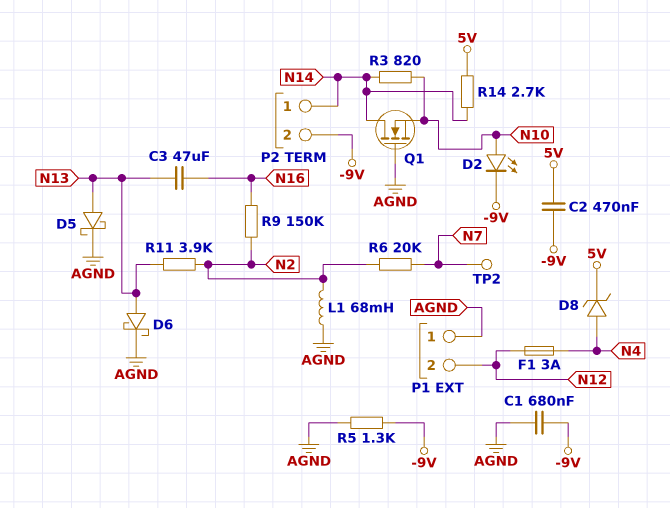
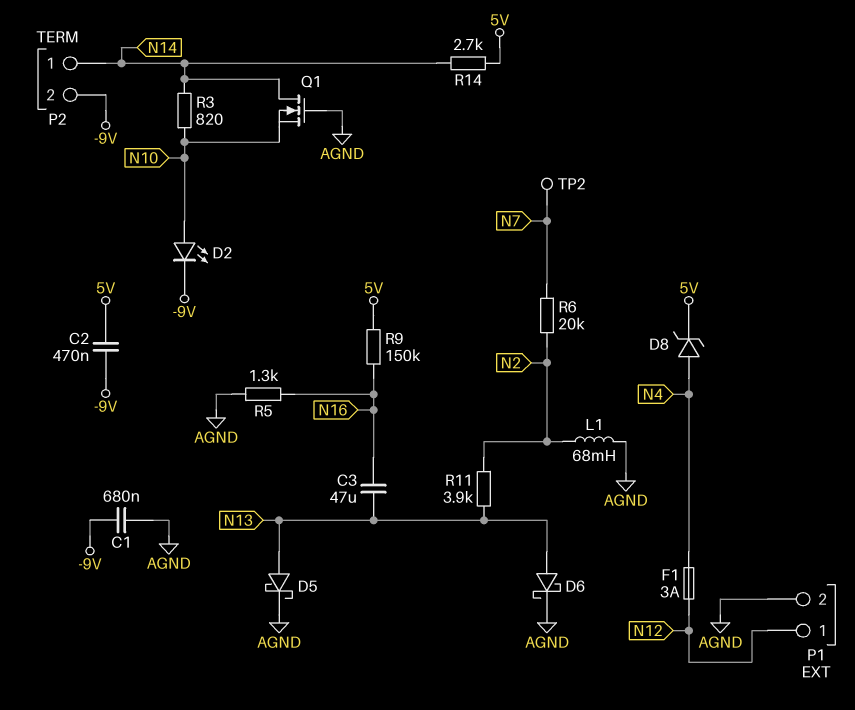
P1 pin 1: AGND -> N12
P1 pin 2: N12 -> AGND
R5: 1.3k (-9V, AGND) -> 1.3k (AGND, N16)
R9: 150k (N2, N16) -> 150k (5V, N16)

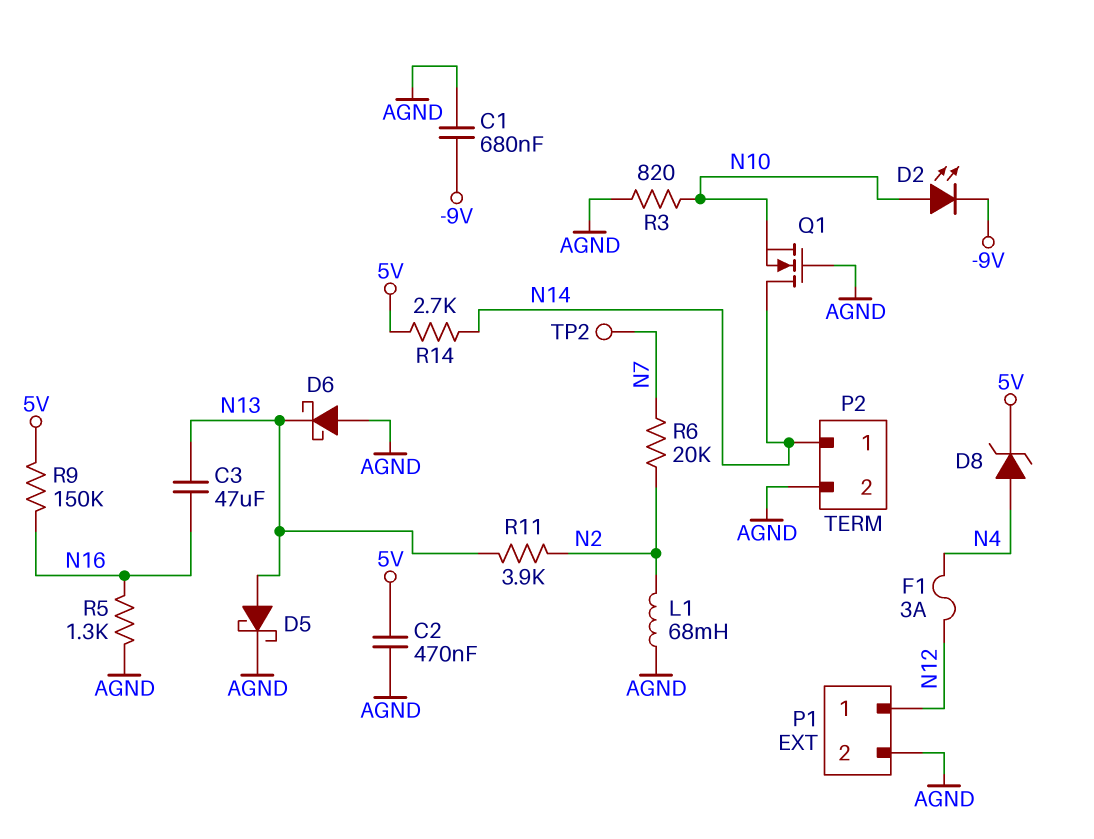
C2: 470nF (-9V, 5V) -> 470nF (5V, AGND)
D6: schottky (A N13, K AGND) -> schottky (A AGND, K N13)
P2 pin 2: -9V -> AGND
R3: 820 (N10, N14) -> 820 (AGND, N10)

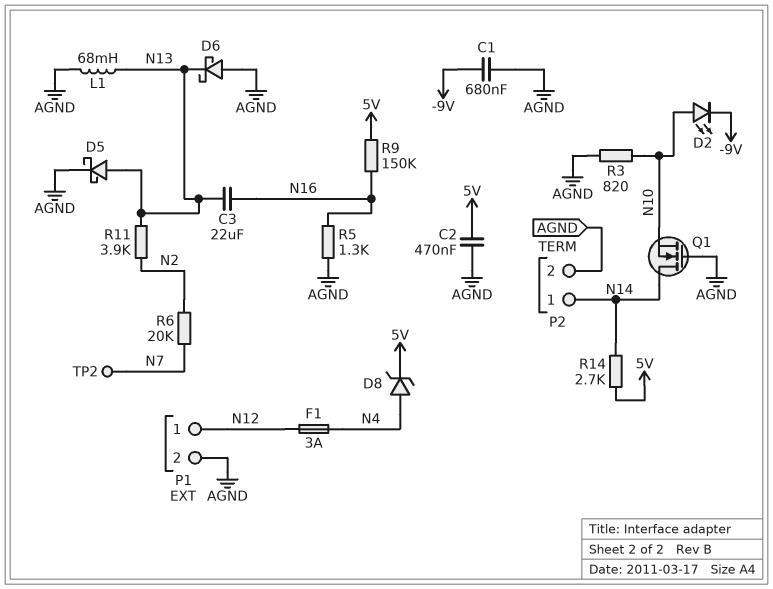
C3: 47uF (N13, N16) -> 22uF (N13, N16)
L1: 68mH (AGND, N2) -> 68mH (AGND, N13)

